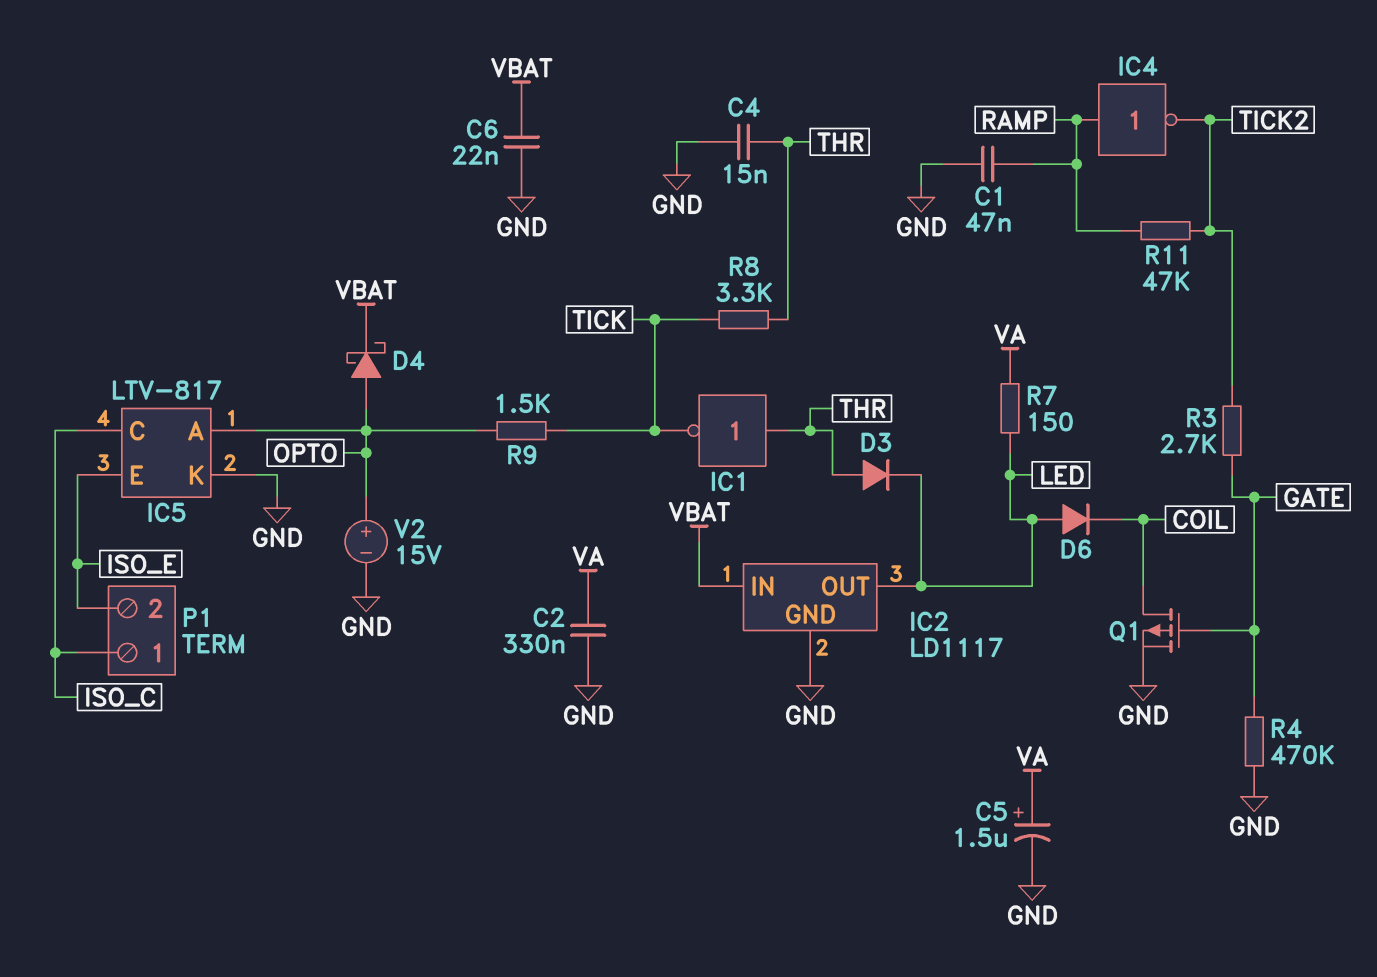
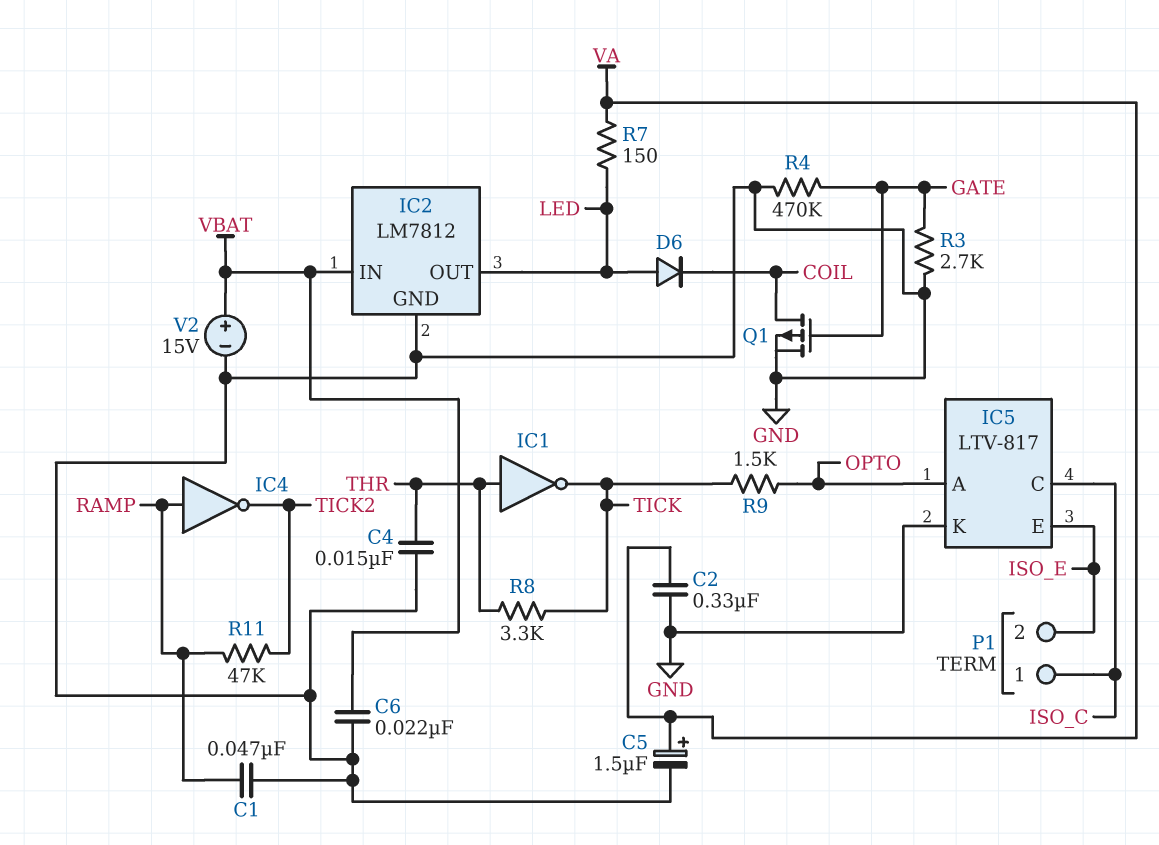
D3: diode (A THR, K LED) -> none
D4: schottky (A OPTO, K VBAT) -> none
IC2: LD1117 -> LM7812
R3: 2.7k (GATE, TICK2) -> 2.7k (GATE, GND)
V2: 15V (plus OPTO, minus GND) -> 15V (plus VBAT, minus GND)

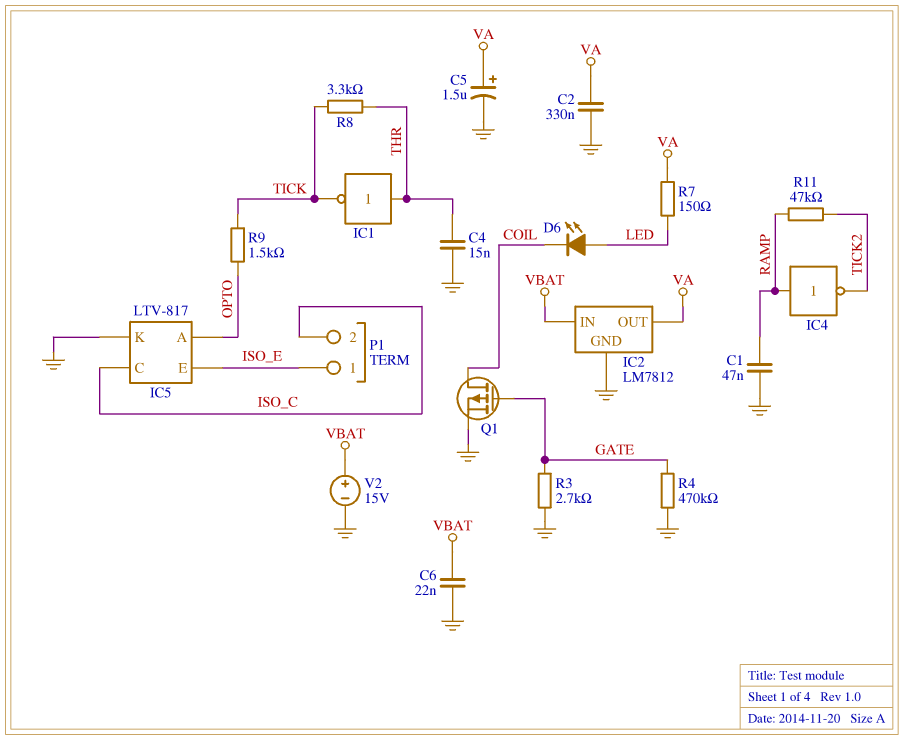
D6: diode (A LED, K COIL) -> LED (A LED, K COIL)
IC2 pin OUT: LED -> VA
P1 pin 1: ISO_C -> ISO_E
P1 pin 2: ISO_E -> ISO_C

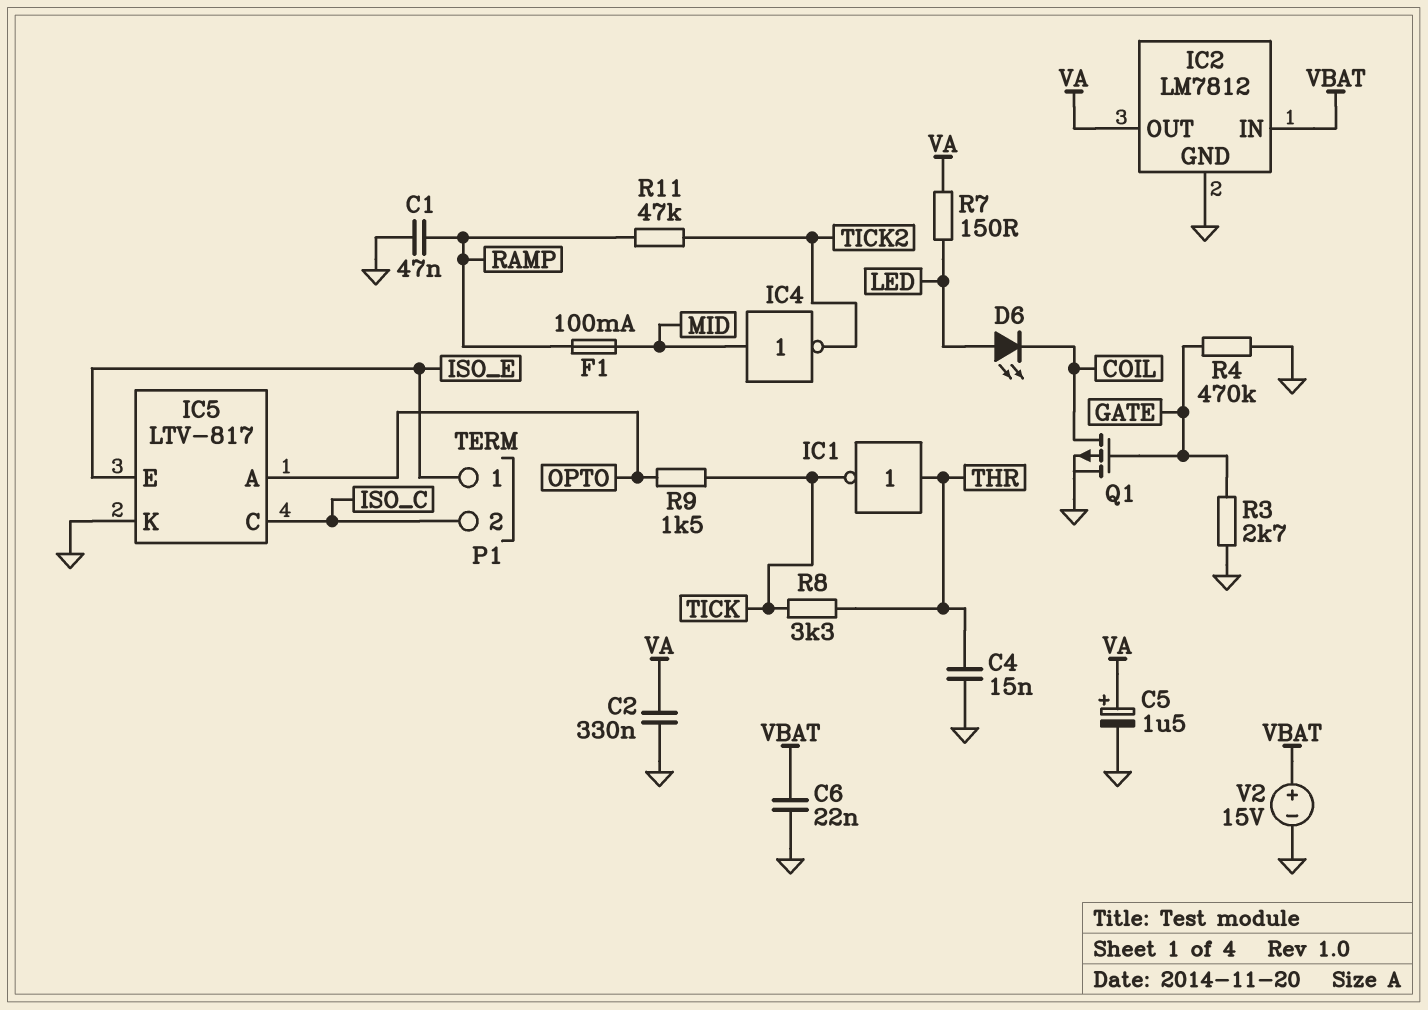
F1: none -> 100mA (MID, RAMP)
IC4: NOT (in RAMP, out TICK2) -> NOT (in MID, out TICK2)

